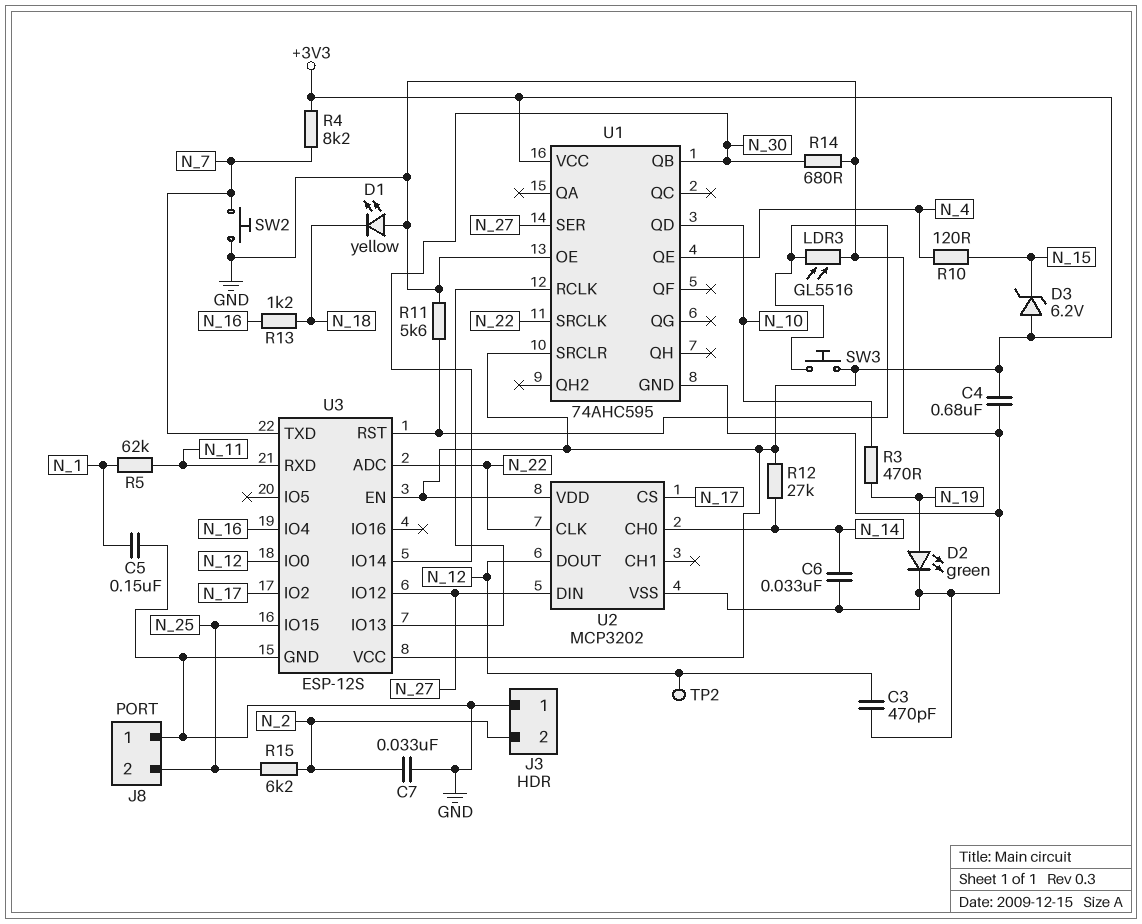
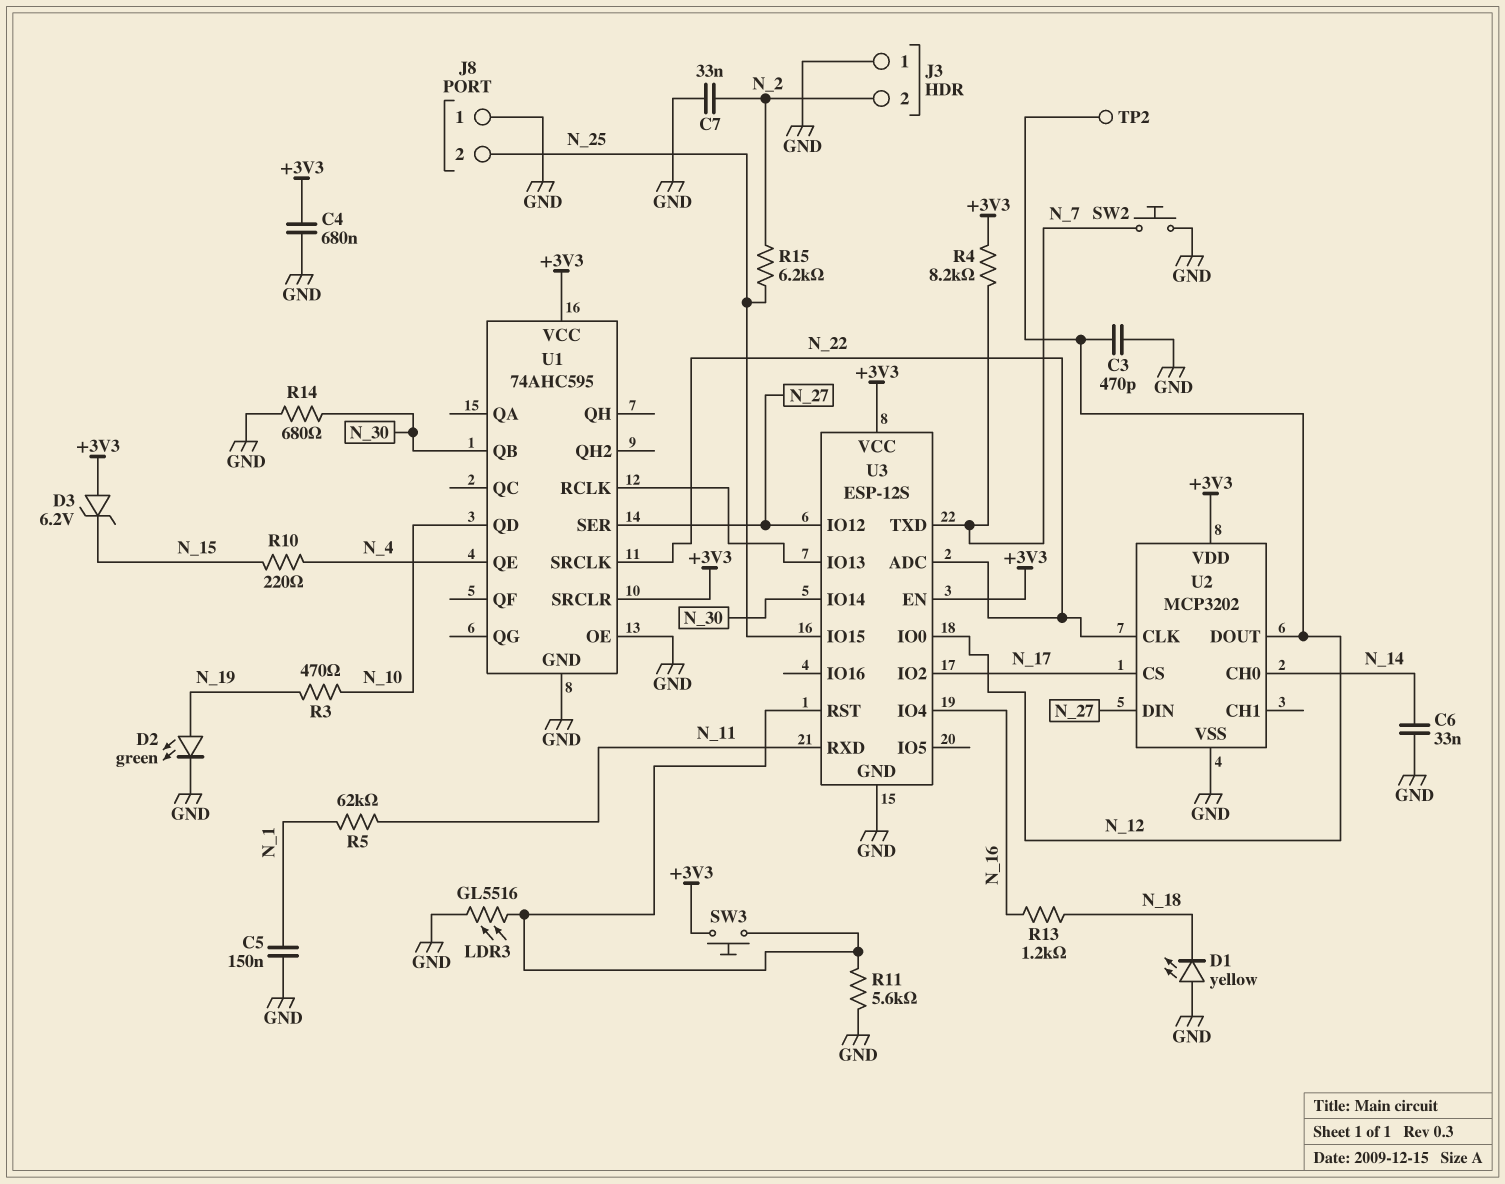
R10: 120 (N_4, N_15) -> 220 (N_4, N_15)
R12: 27k (+3V3, N_14) -> none

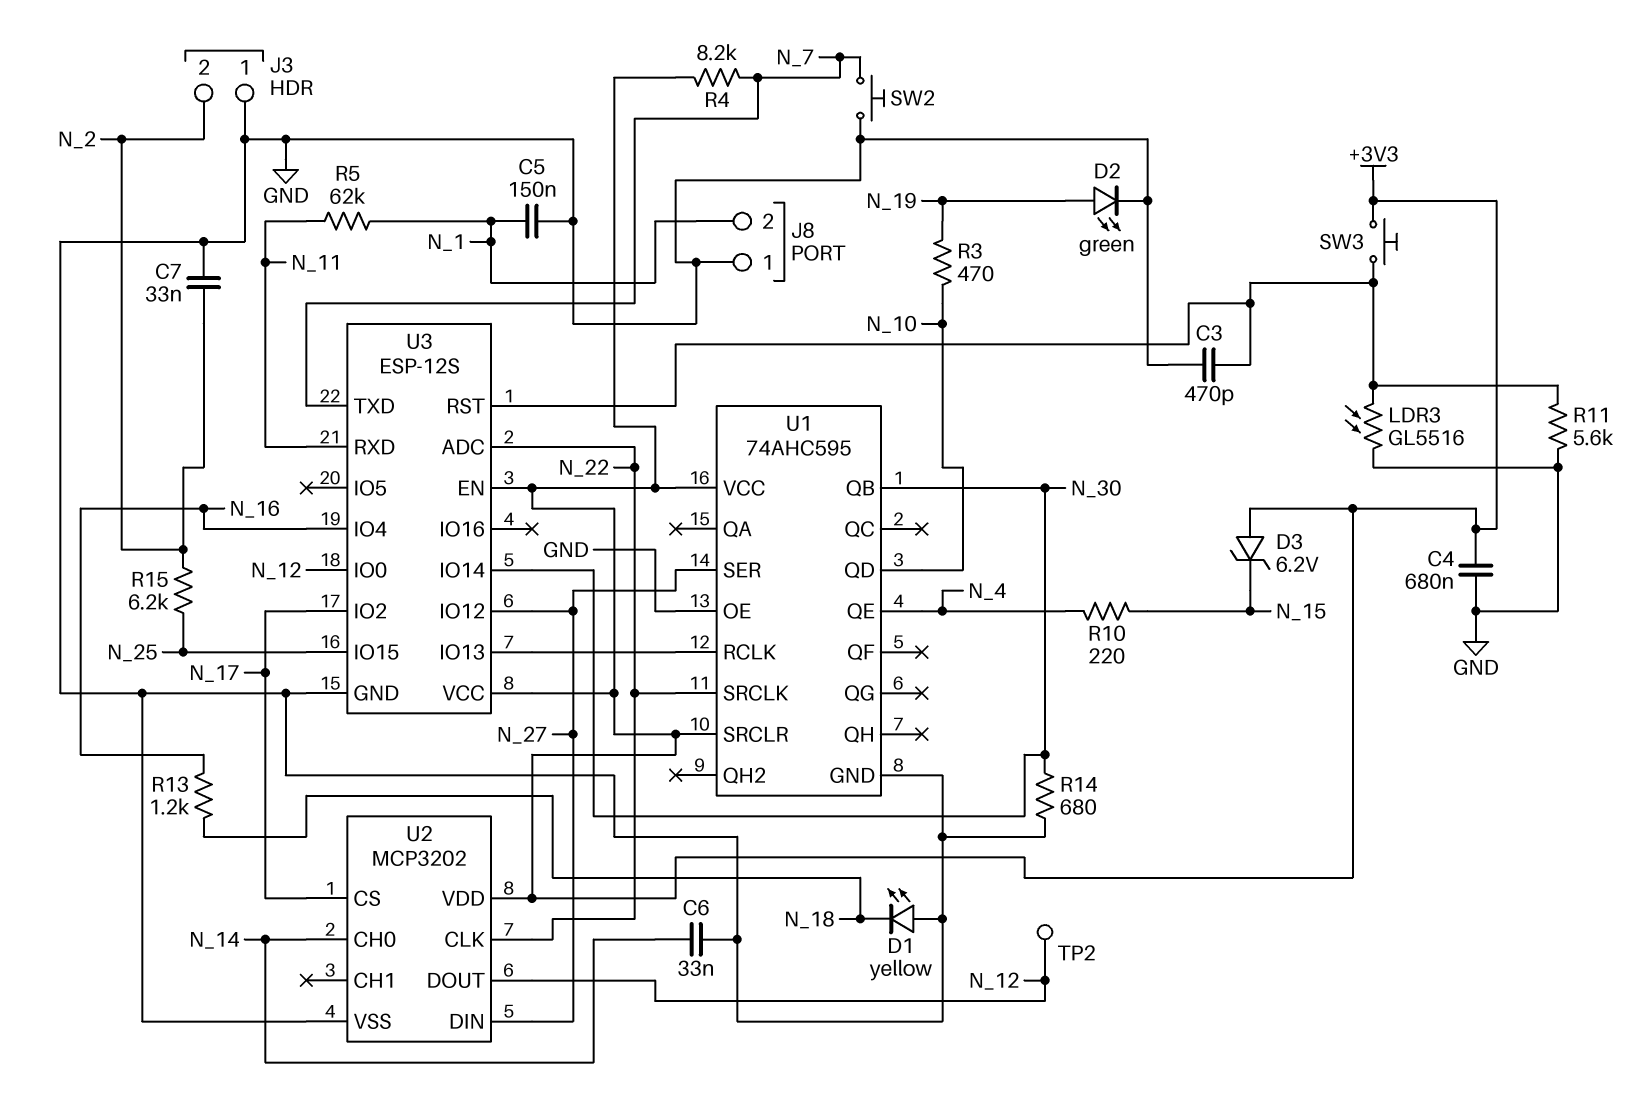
C3: 470pF (GND, N_12) -> 470pF (GND, U3/RST)
J8 pin 2: N_25 -> N_1

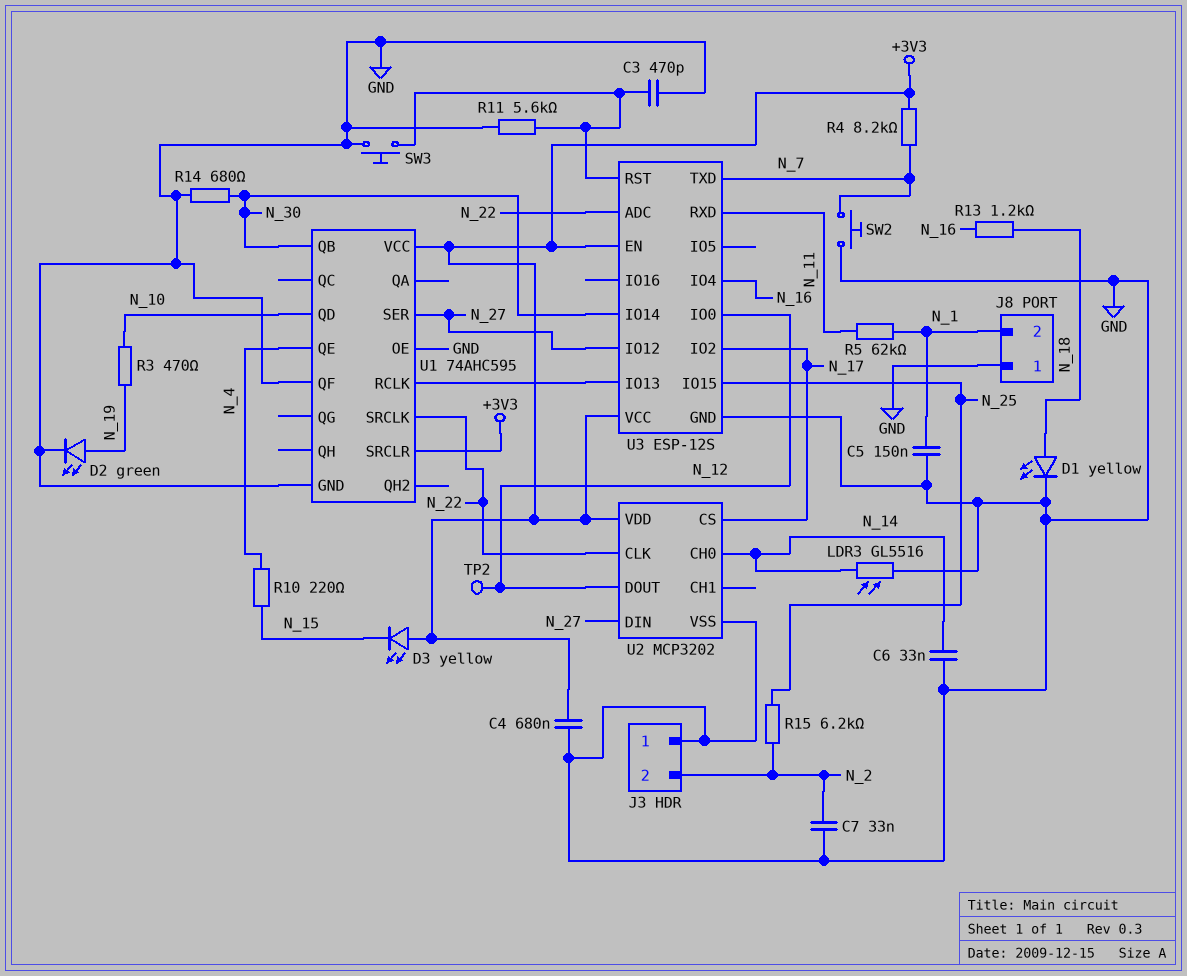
D1: LED yellow (A GND, K N_18) -> LED yellow (A N_18, K GND)
D3: zener 6.2V (A +3V3, K N_15) -> LED yellow (A +3V3, K N_15)
LDR3: GL5516 (GND, U3/RST) -> GL5516 (GND, N_14)
SW3: button (+3V3, U3/RST) -> button (GND, U3/RST)
U1 pin QF: none -> GND

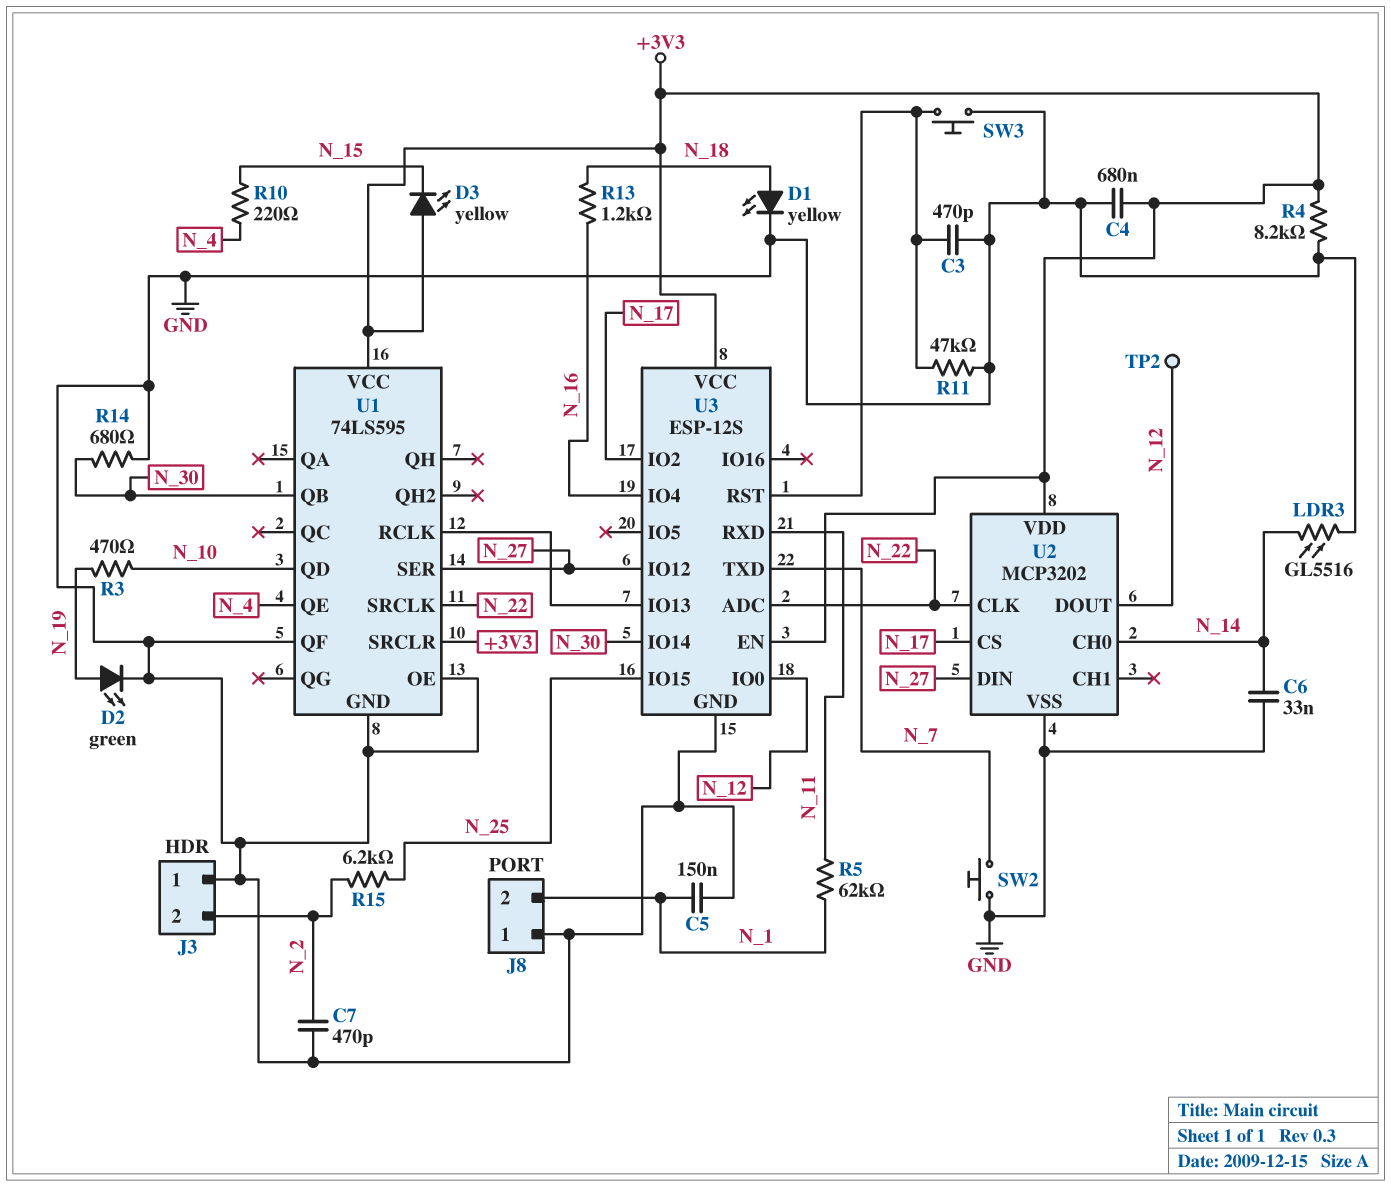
C7: 33nF (GND, N_2) -> 470pF (GND, N_2)
R4: 8.2k (+3V3, N_7) -> 8.2k (+3V3, GND)
R11: 5.6k (GND, U3/RST) -> 47k (GND, U3/RST)
U1: 74AHC595 -> 74LS595

